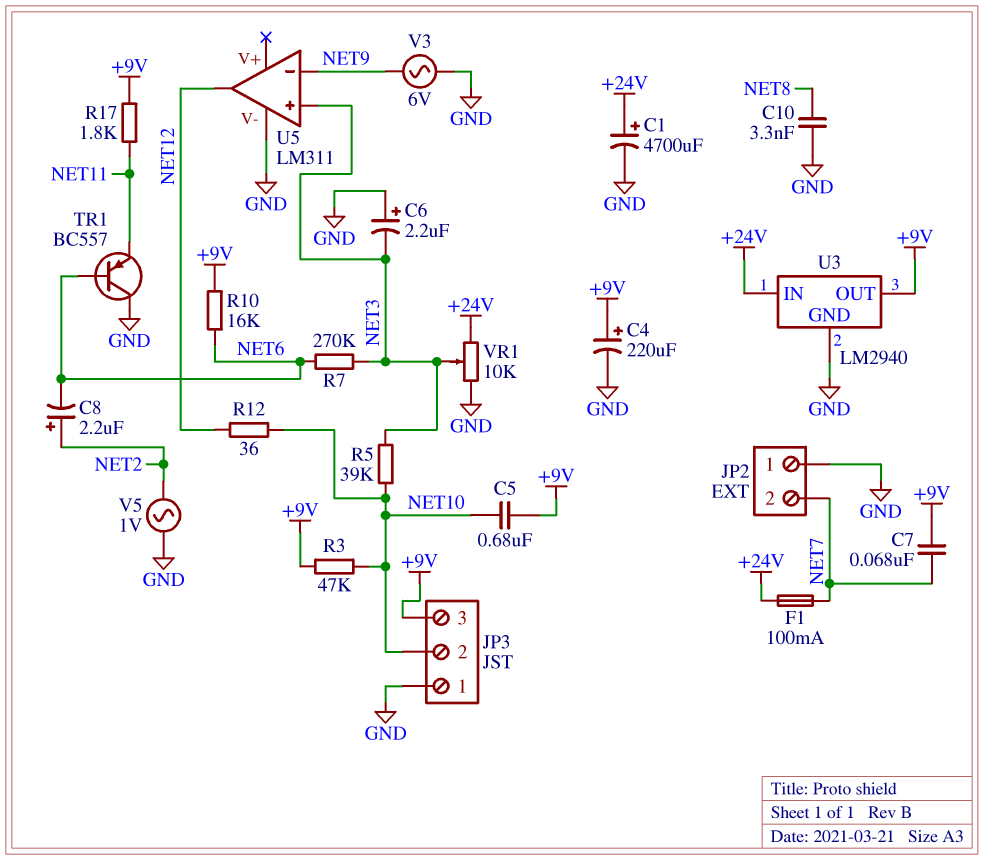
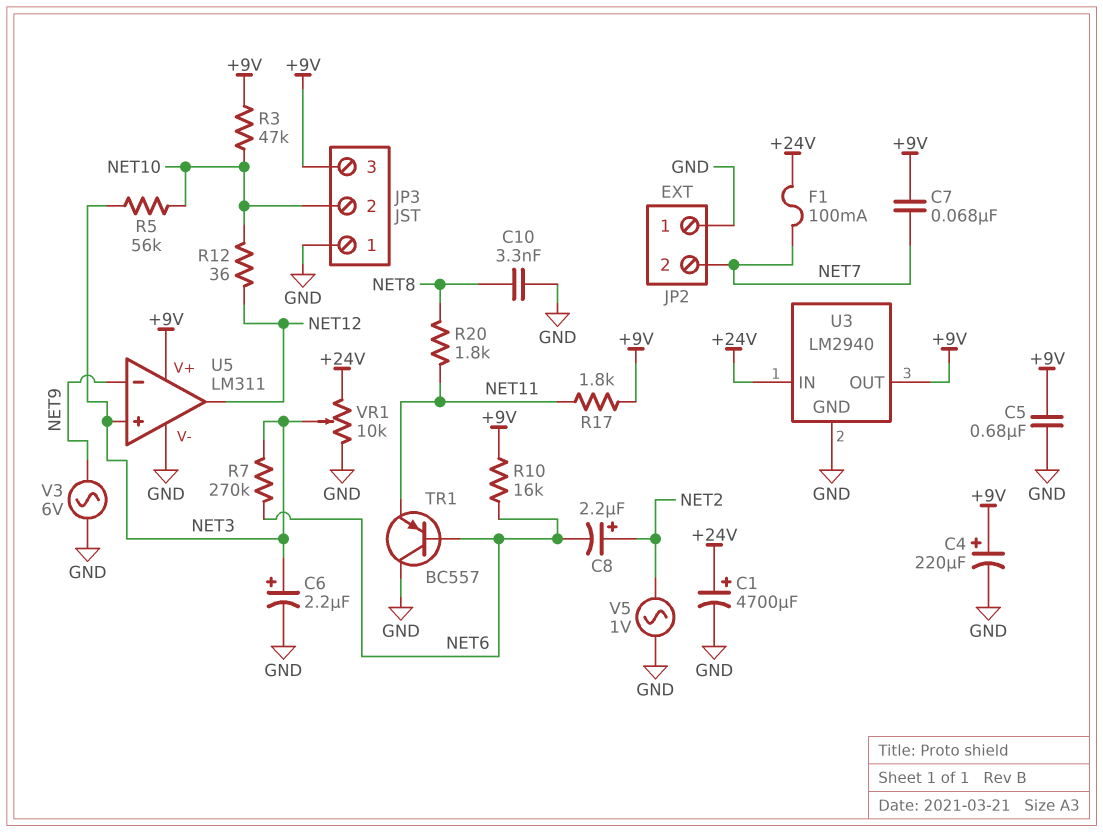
C5: 680nF (+9V, NET10) -> 680nF (+9V, GND)
C6: 2.2uF (plus GND, minus NET3) -> 2.2uF (plus NET3, minus GND)
R5: 39k (NET3, NET10) -> 56k (NET3, NET10)
R20: none -> 1.8k (NET8, NET11)
U5 pin V+: none -> +9V

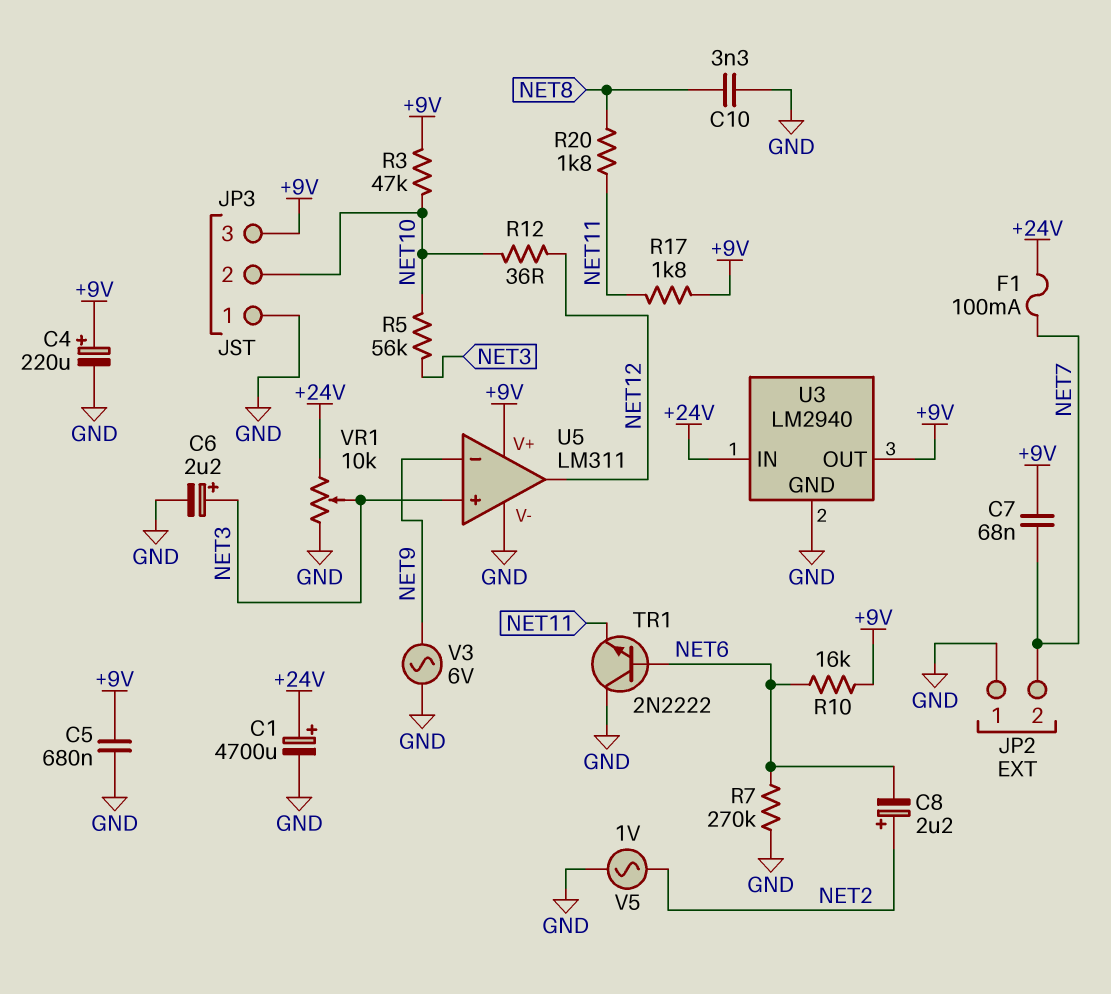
R7: 270k (NET3, NET6) -> 270k (GND, NET6)
TR1: PNP BC557 (B NET6, C GND, E NET11) -> NPN 2N2222 (B NET6, C GND, E NET11)

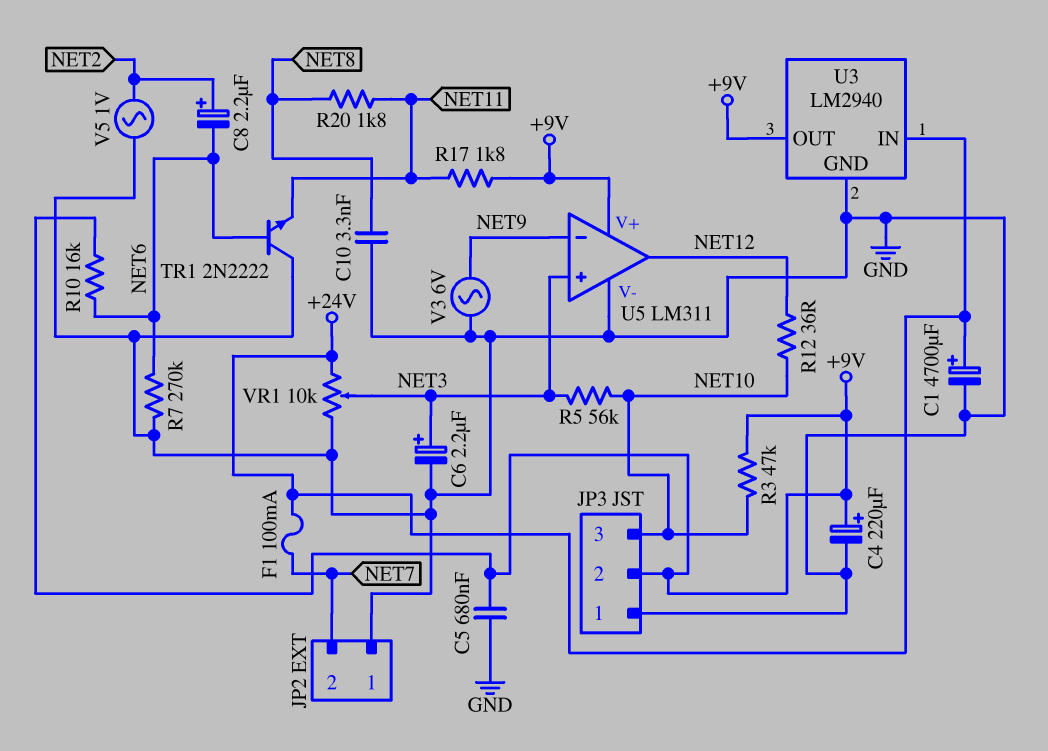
C7: 68nF (+9V, NET7) -> none
JP3 pin 2: NET10 -> +9V
JP3 pin 3: +9V -> NET10

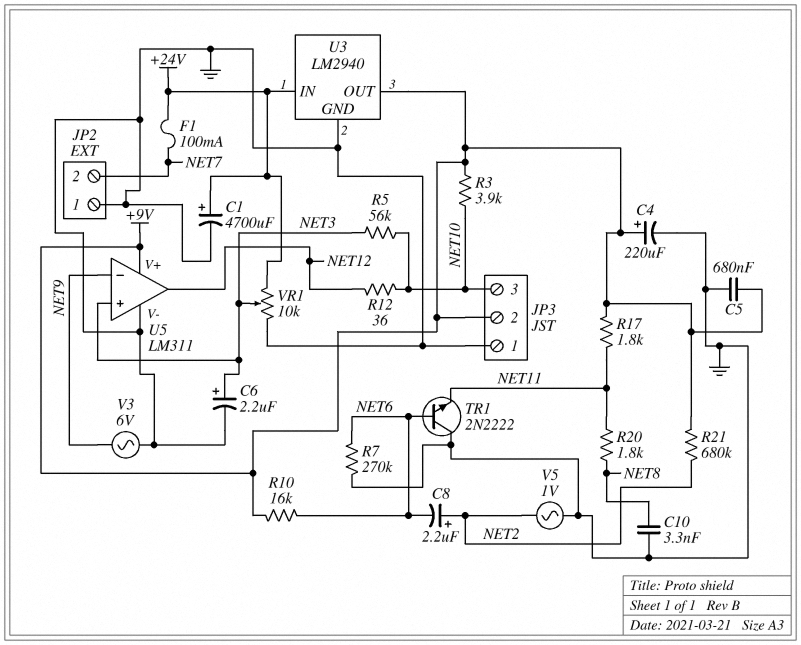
R3: 47k (+9V, NET10) -> 3.9k (+9V, NET10)
R21: none -> 680k (+9V, NET2)

